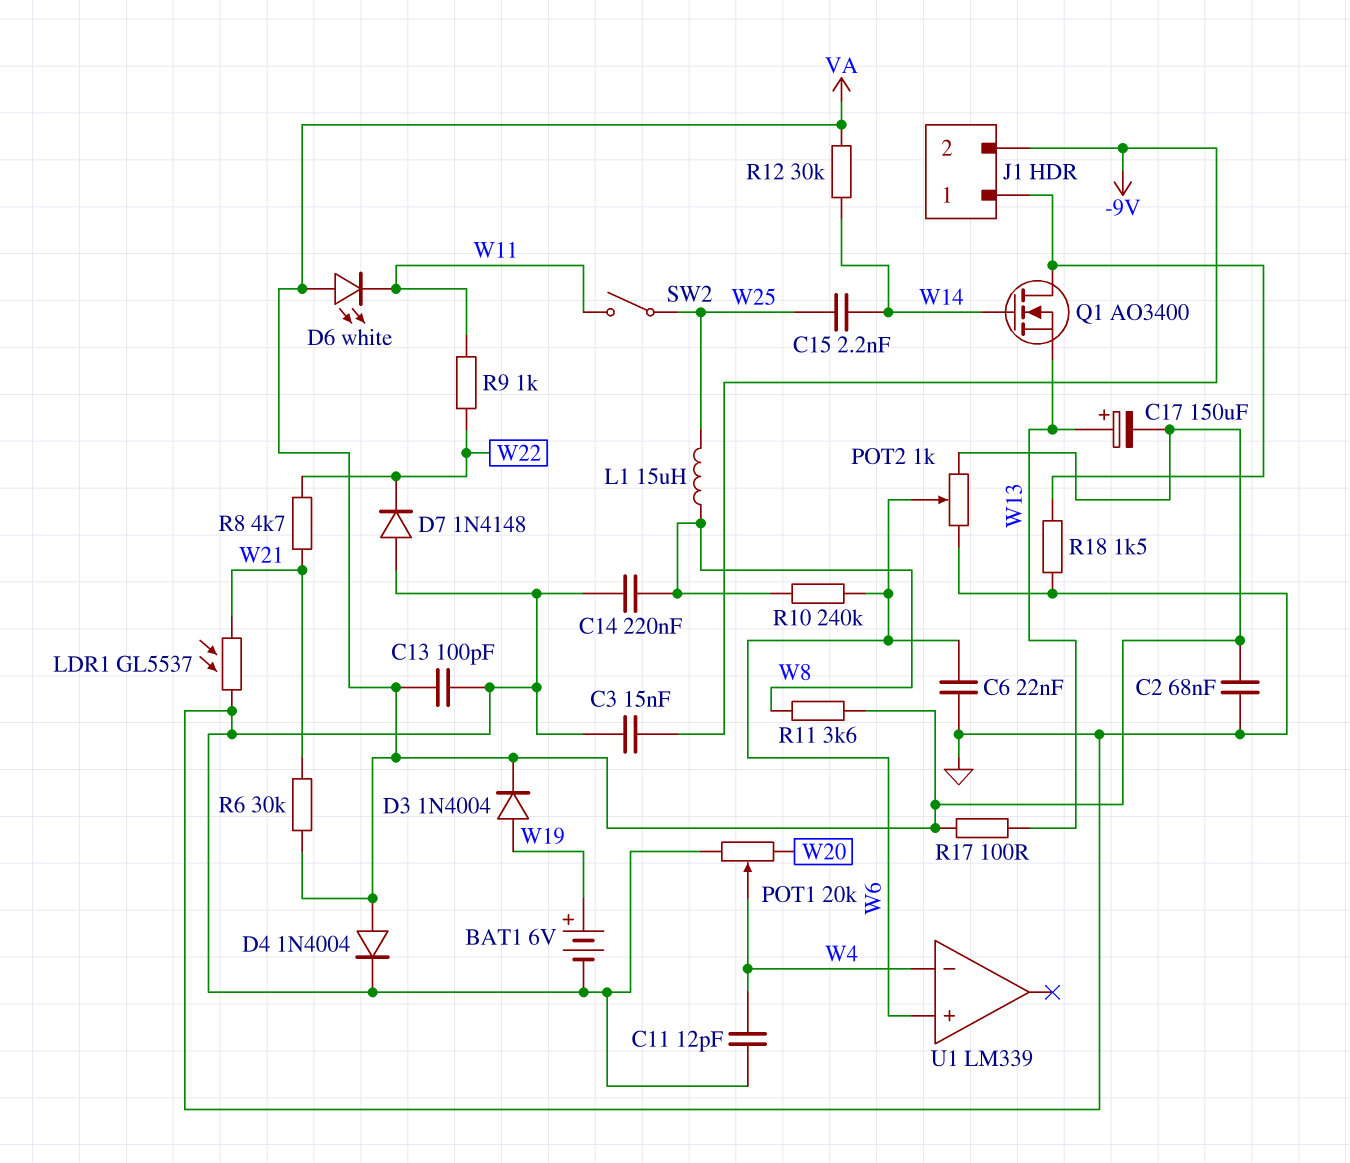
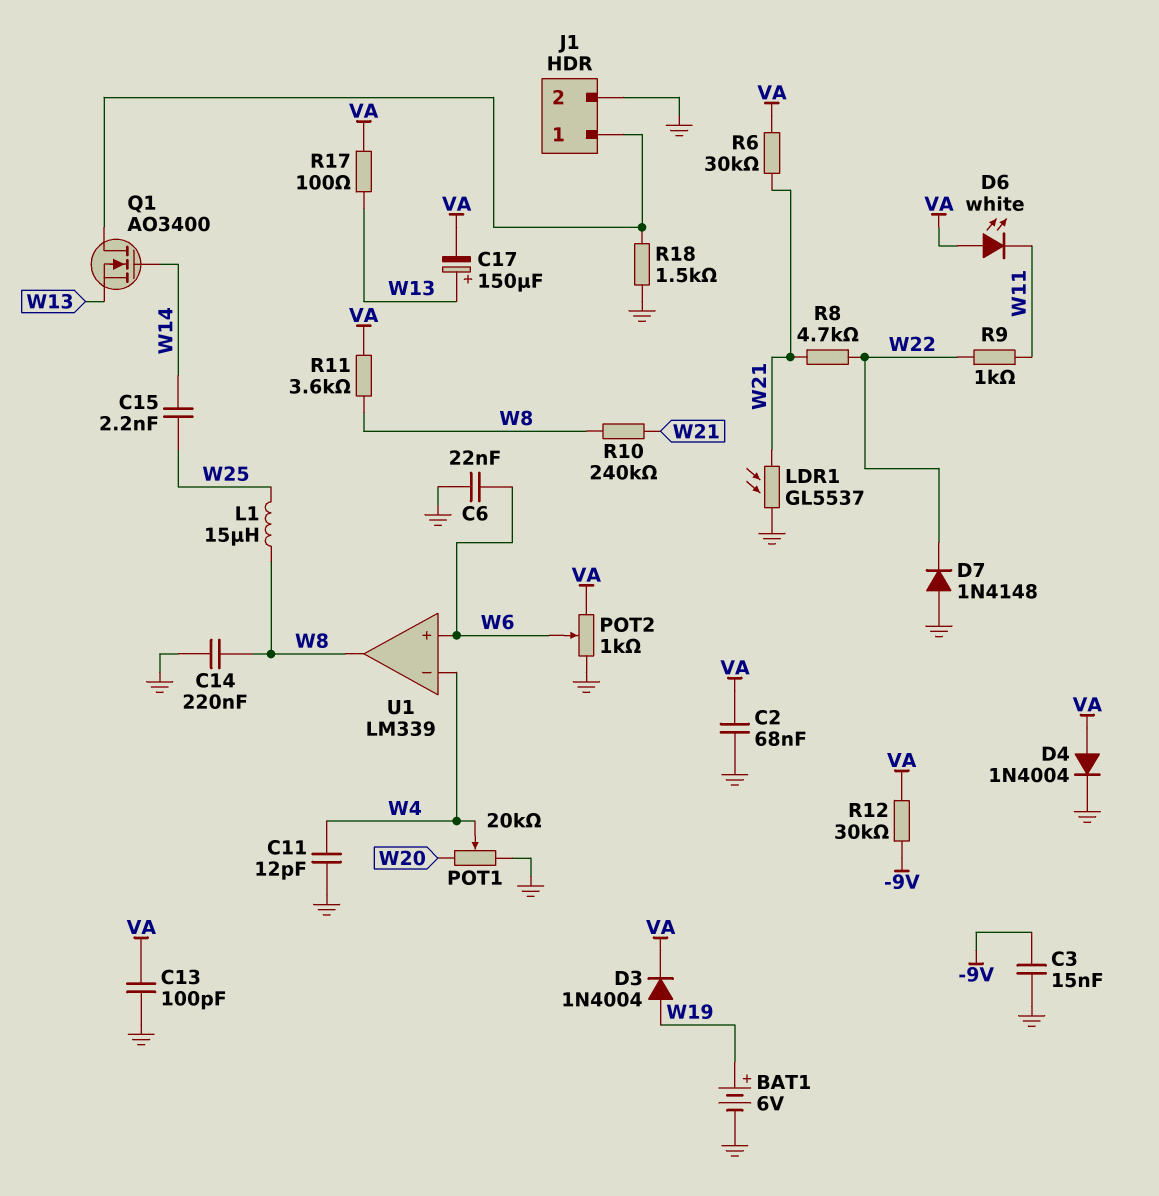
J1 pin 2: -9V -> GND
R10: 240k (W6, W8) -> 240k (W8, W21)
R12: 30k (VA, W14) -> 30k (-9V, VA)
SW2: switch (W11, W25) -> none
U1 pin out: none -> W8

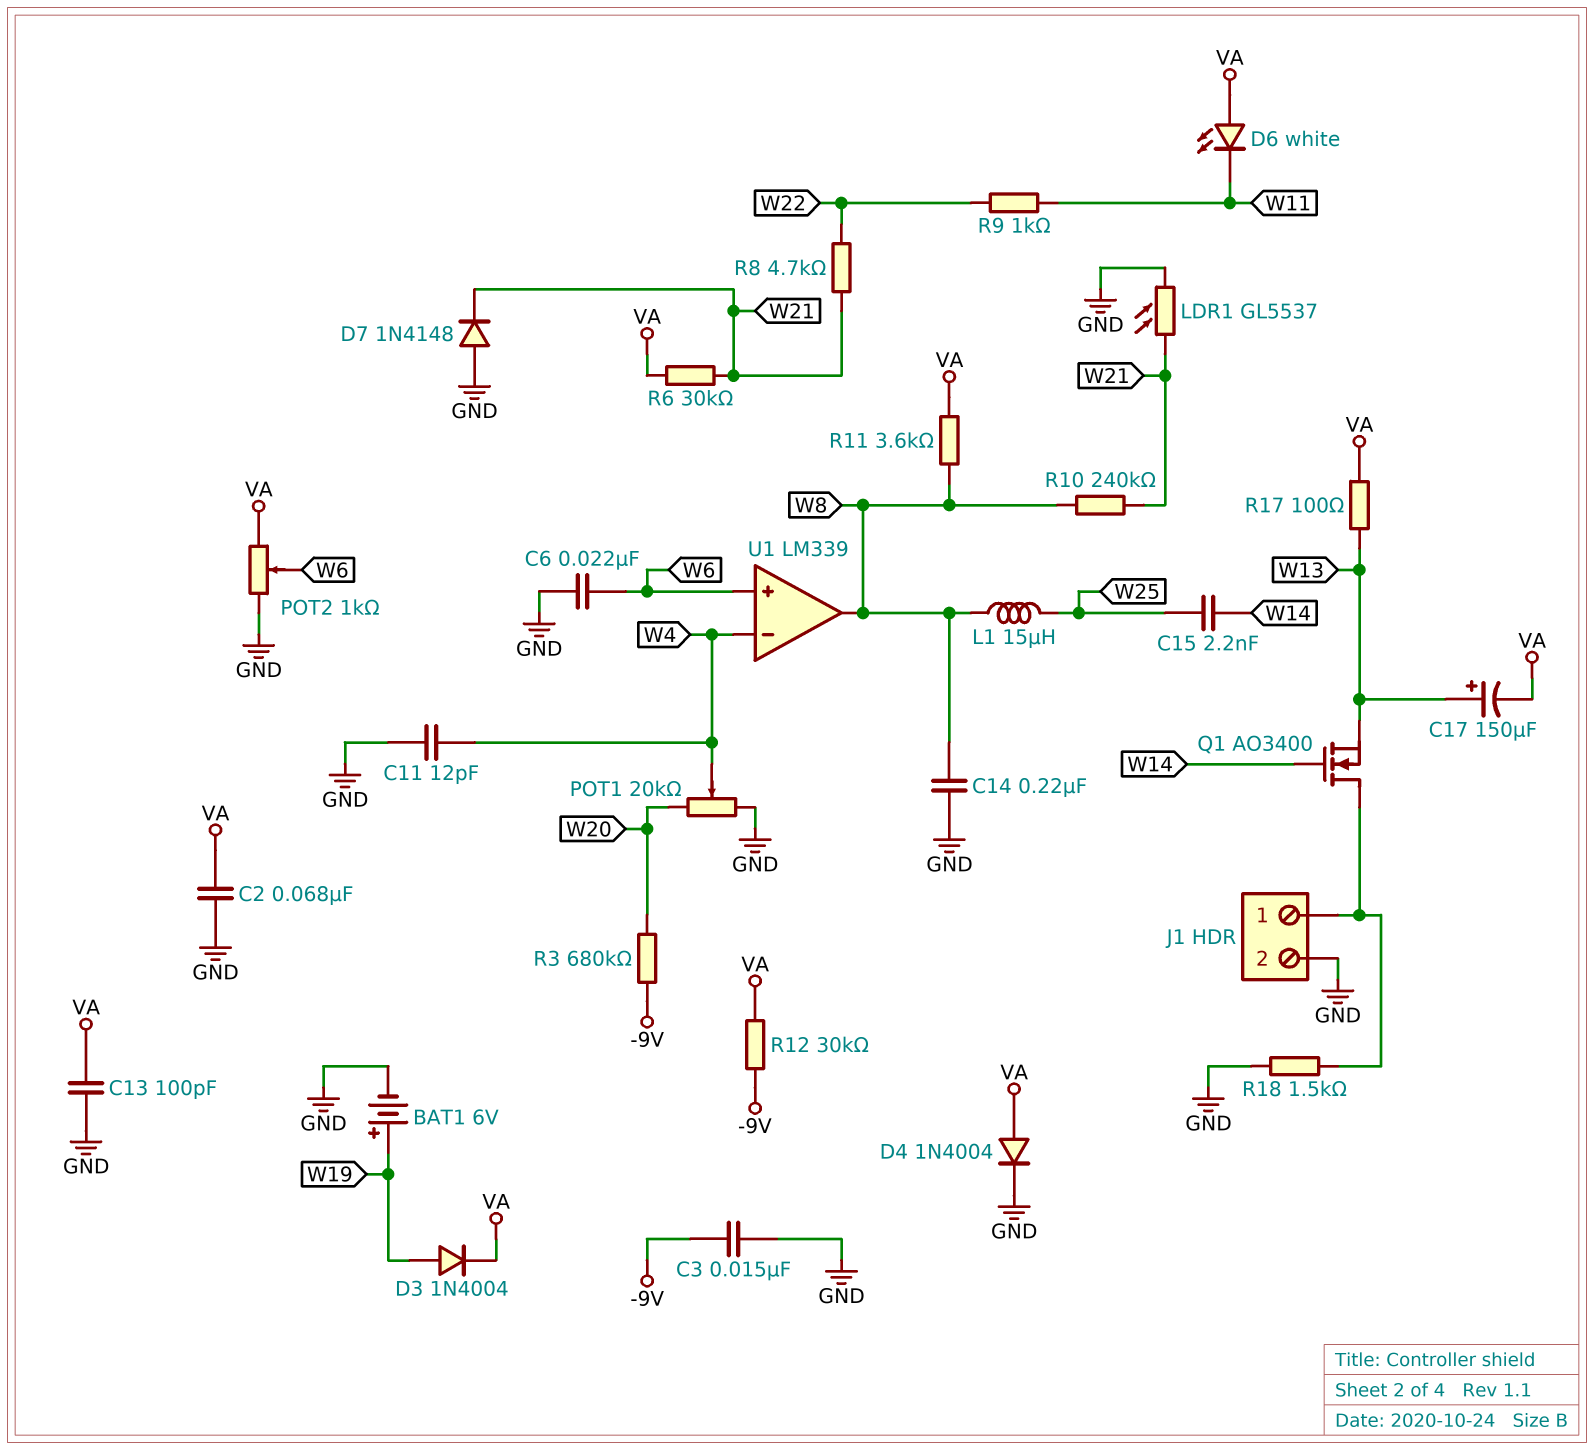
D7: diode 1N4148 (A GND, K W22) -> diode 1N4148 (A GND, K W21)
R3: none -> 680k (-9V, W20)

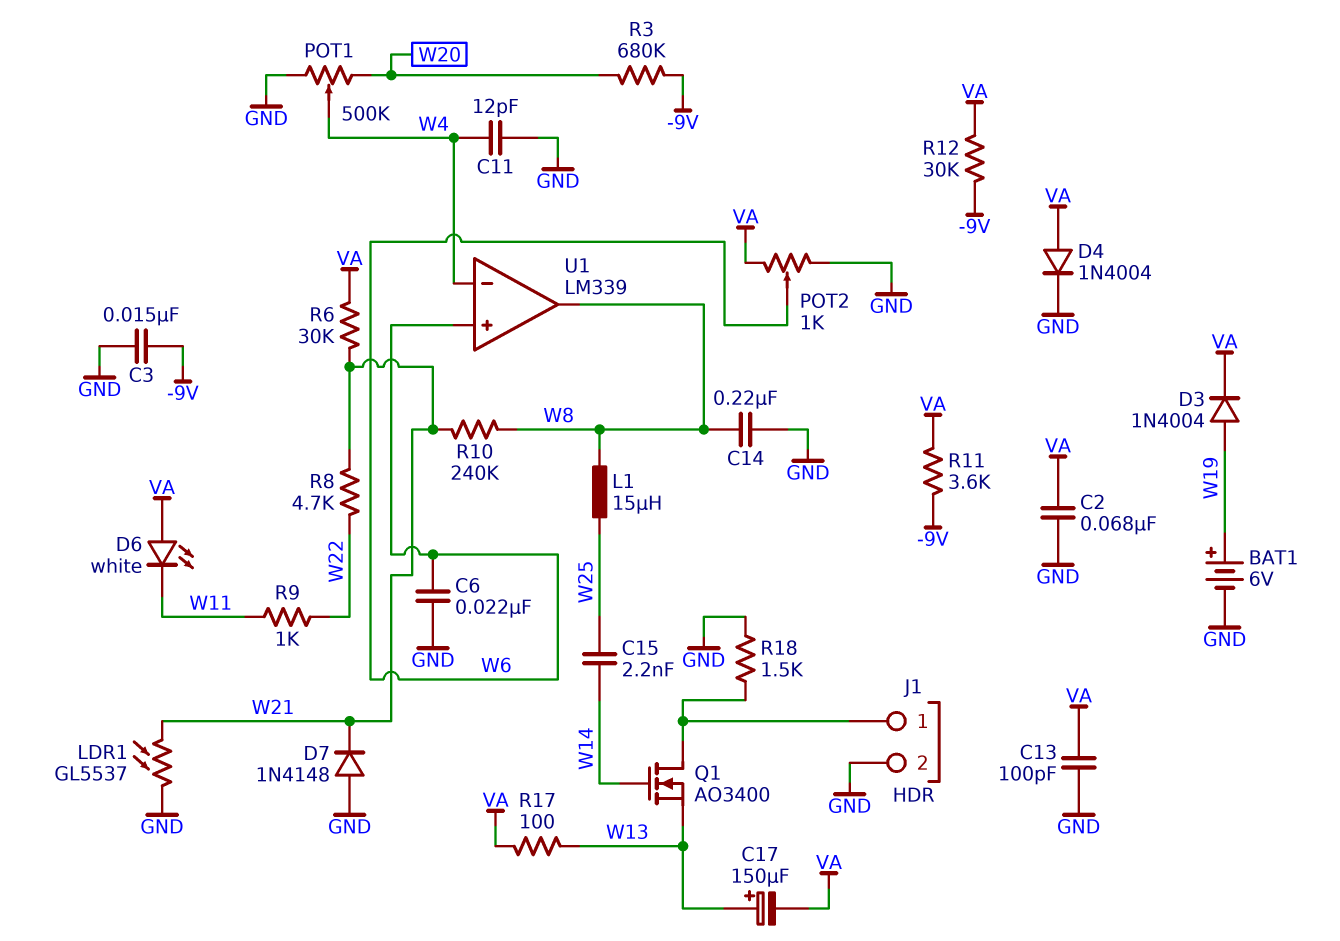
POT1: 20k (GND, W20, wiper W4) -> 500k (GND, W20, wiper W4)
R11: 3.6k (VA, W8) -> 3.6k (-9V, VA)

